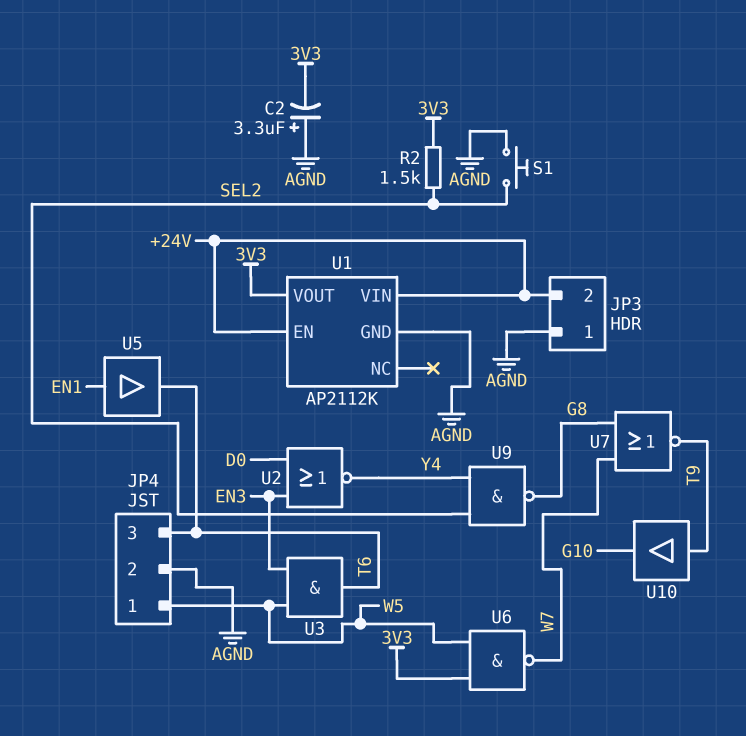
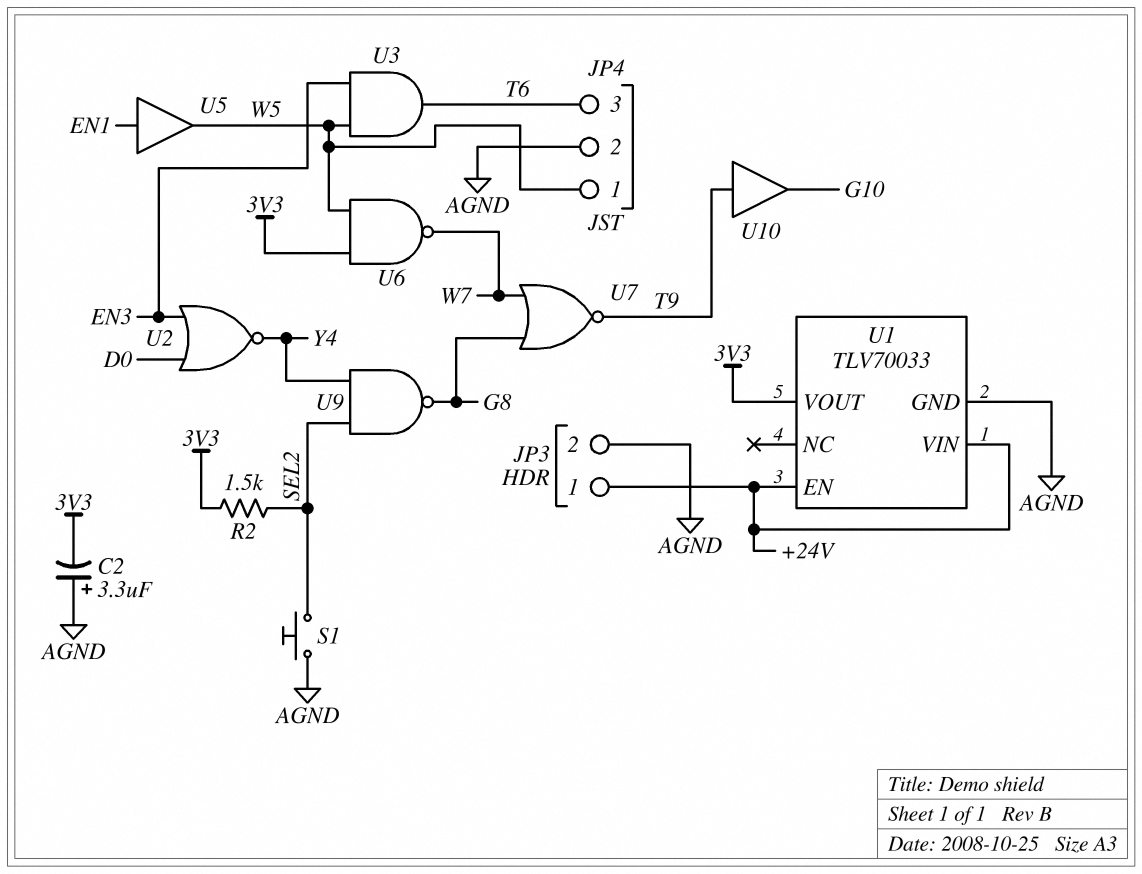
JP3 pin 1: AGND -> +24V
JP3 pin 2: +24V -> AGND
U1: AP2112K -> TLV70033
U5: buffer (in EN1, out T6) -> buffer (in EN1, out W5)

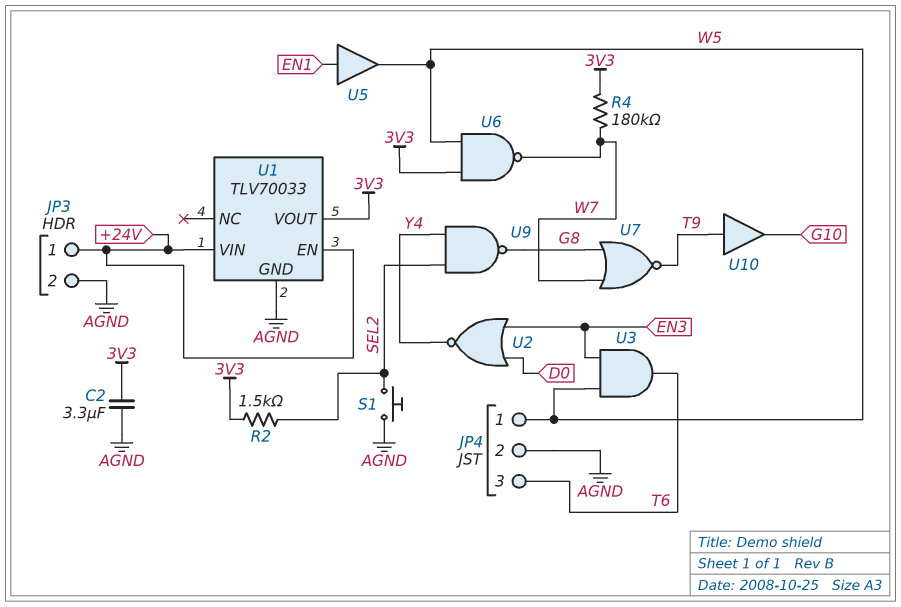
C2: 3.3uF (plus AGND, minus 3V3) -> 3.3uF (3V3, AGND)
R4: none -> 180k (3V3, W7)

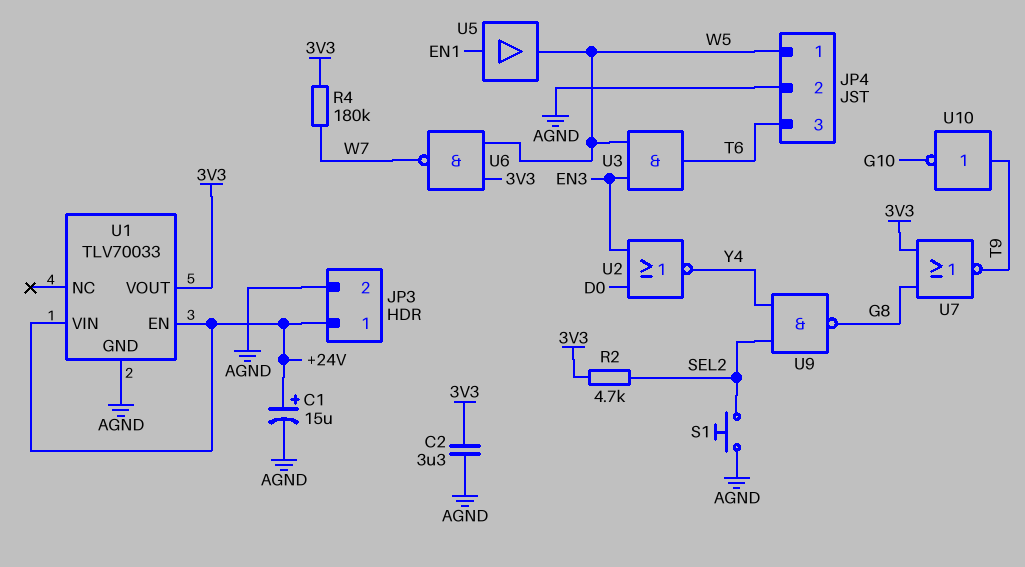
C1: none -> 15uF (plus +24V, minus AGND)
R2: 1.5k (3V3, SEL2) -> 4.7k (3V3, SEL2)
U7: NOR (in G8, in W7, out T9) -> NOR (in 3V3, in G8, out T9)
U10: buffer (in T9, out G10) -> NOT (in T9, out G10)

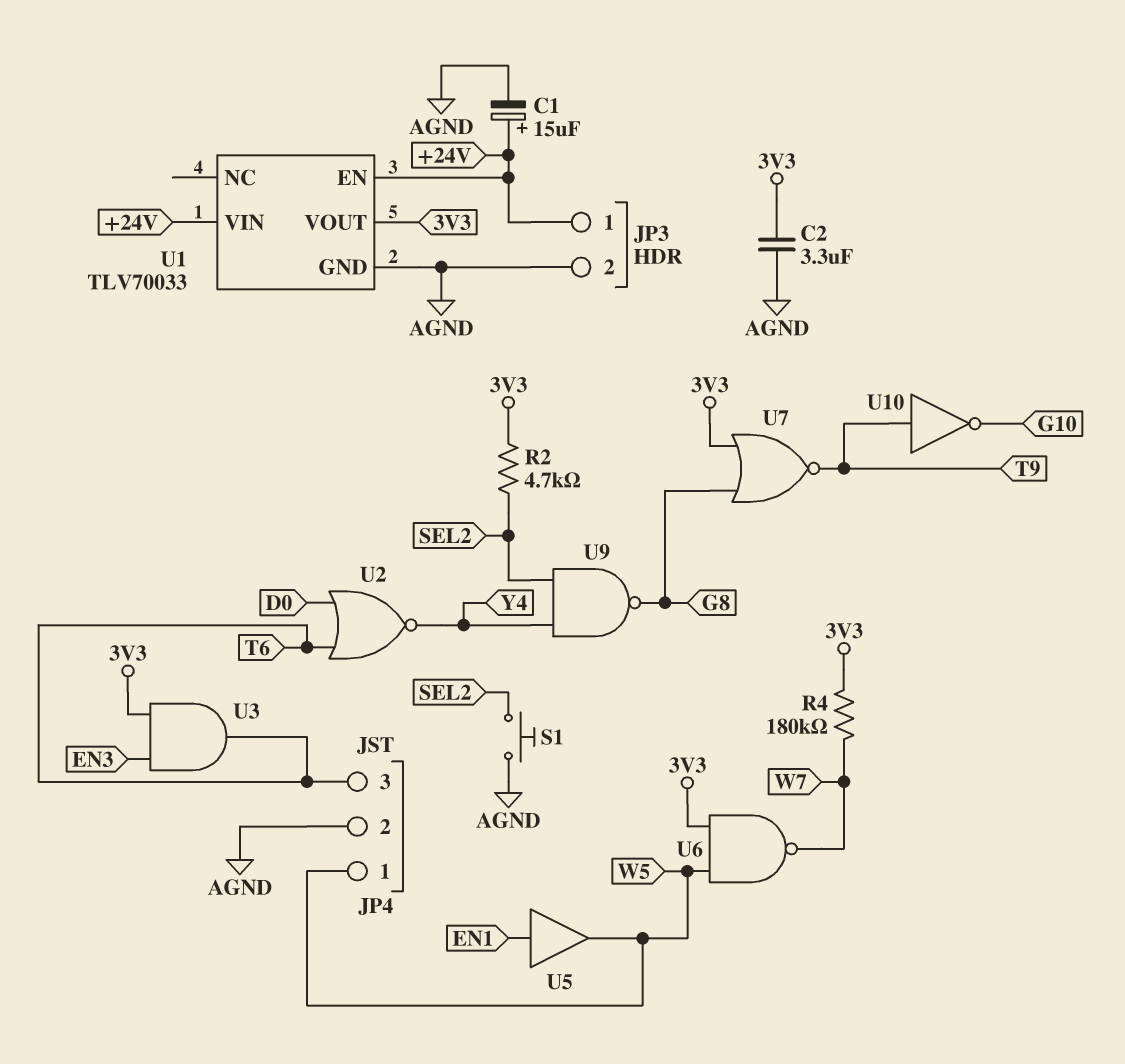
U2: NOR (in D0, in EN3, out Y4) -> NOR (in D0, in T6, out Y4)
U3: AND (in EN3, in W5, out T6) -> AND (in 3V3, in EN3, out T6)

